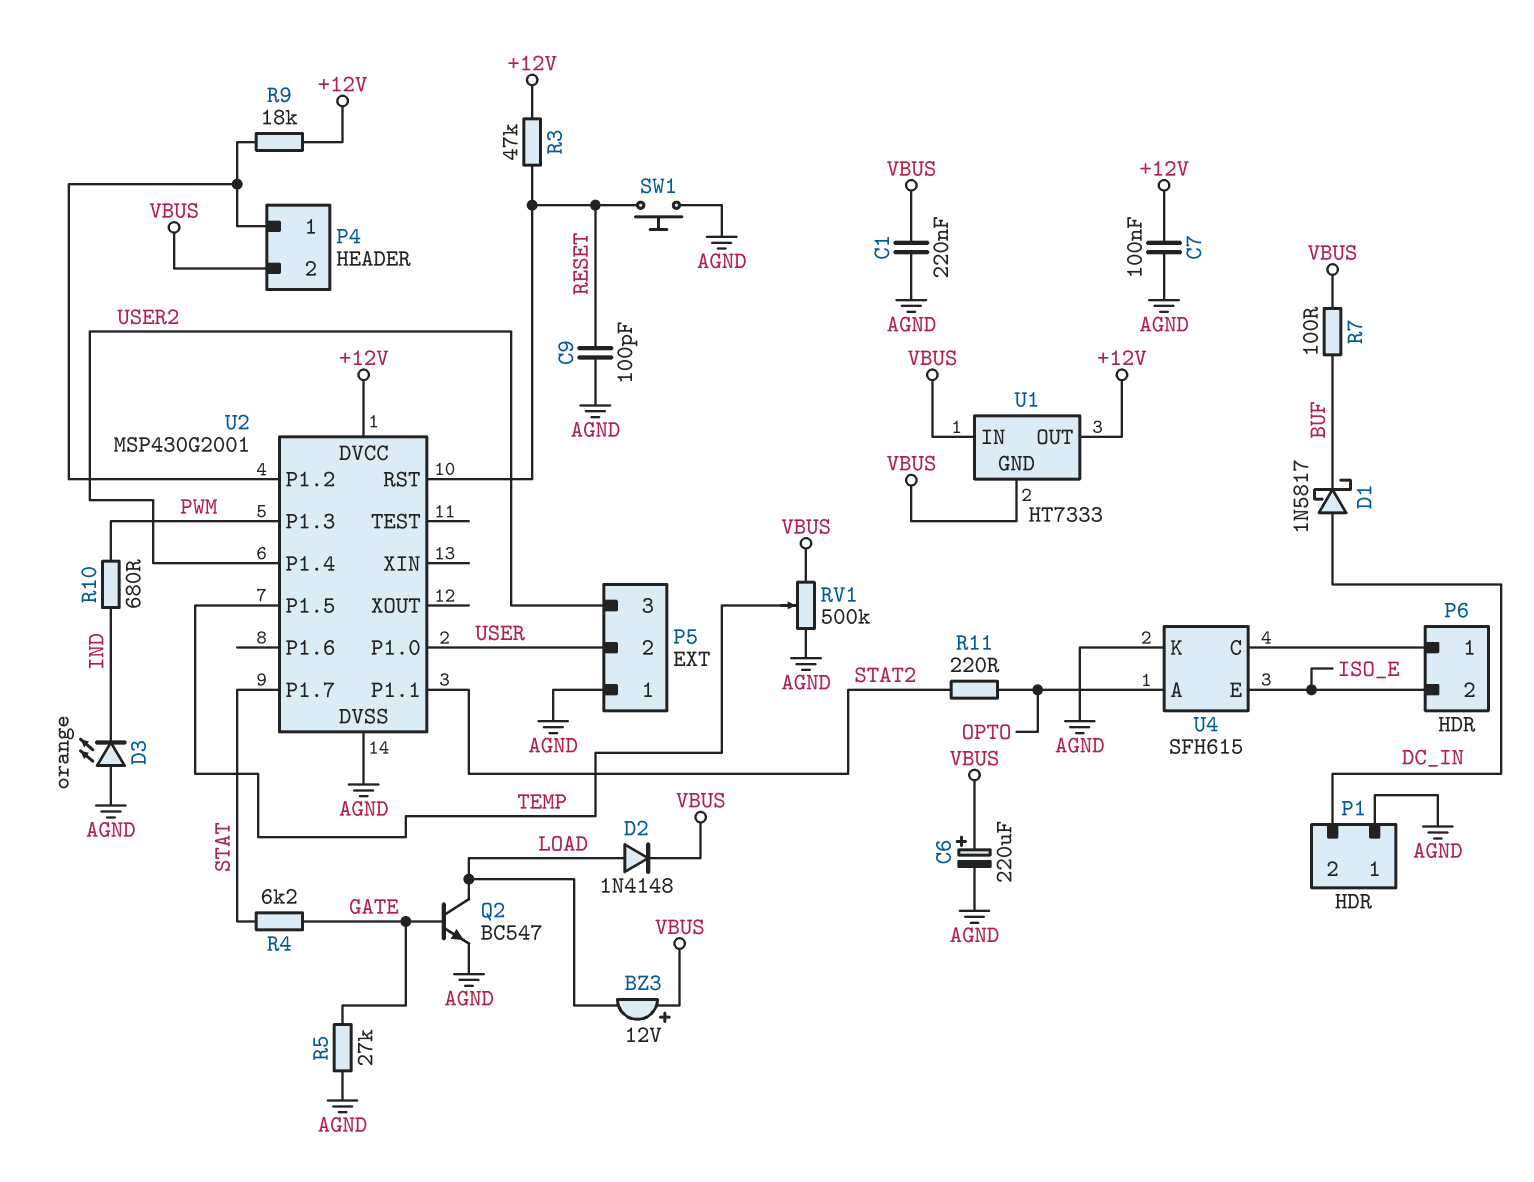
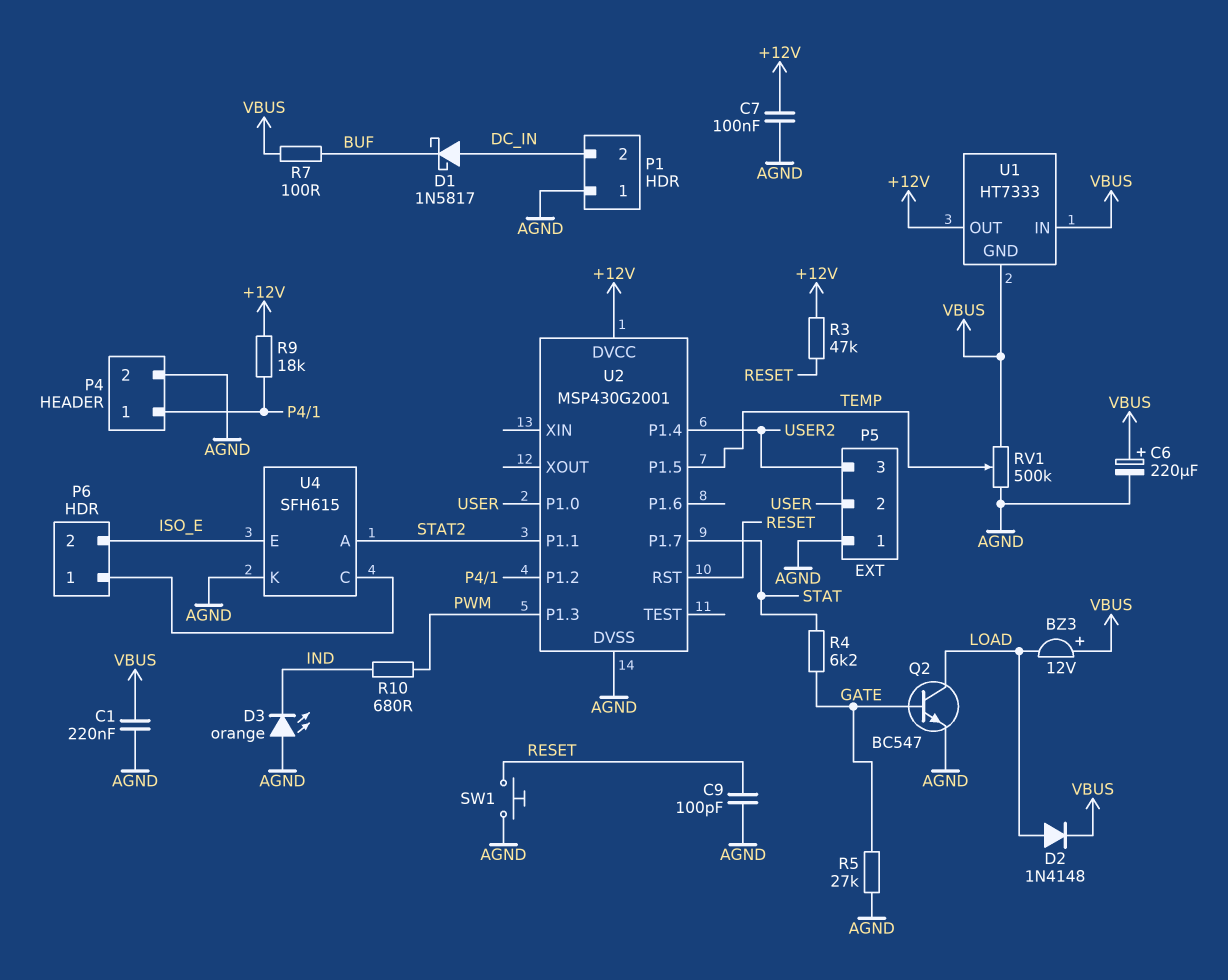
P4 pin 2: VBUS -> AGND
R11: 220 (OPTO, STAT2) -> none
U4 pin A: OPTO -> STAT2

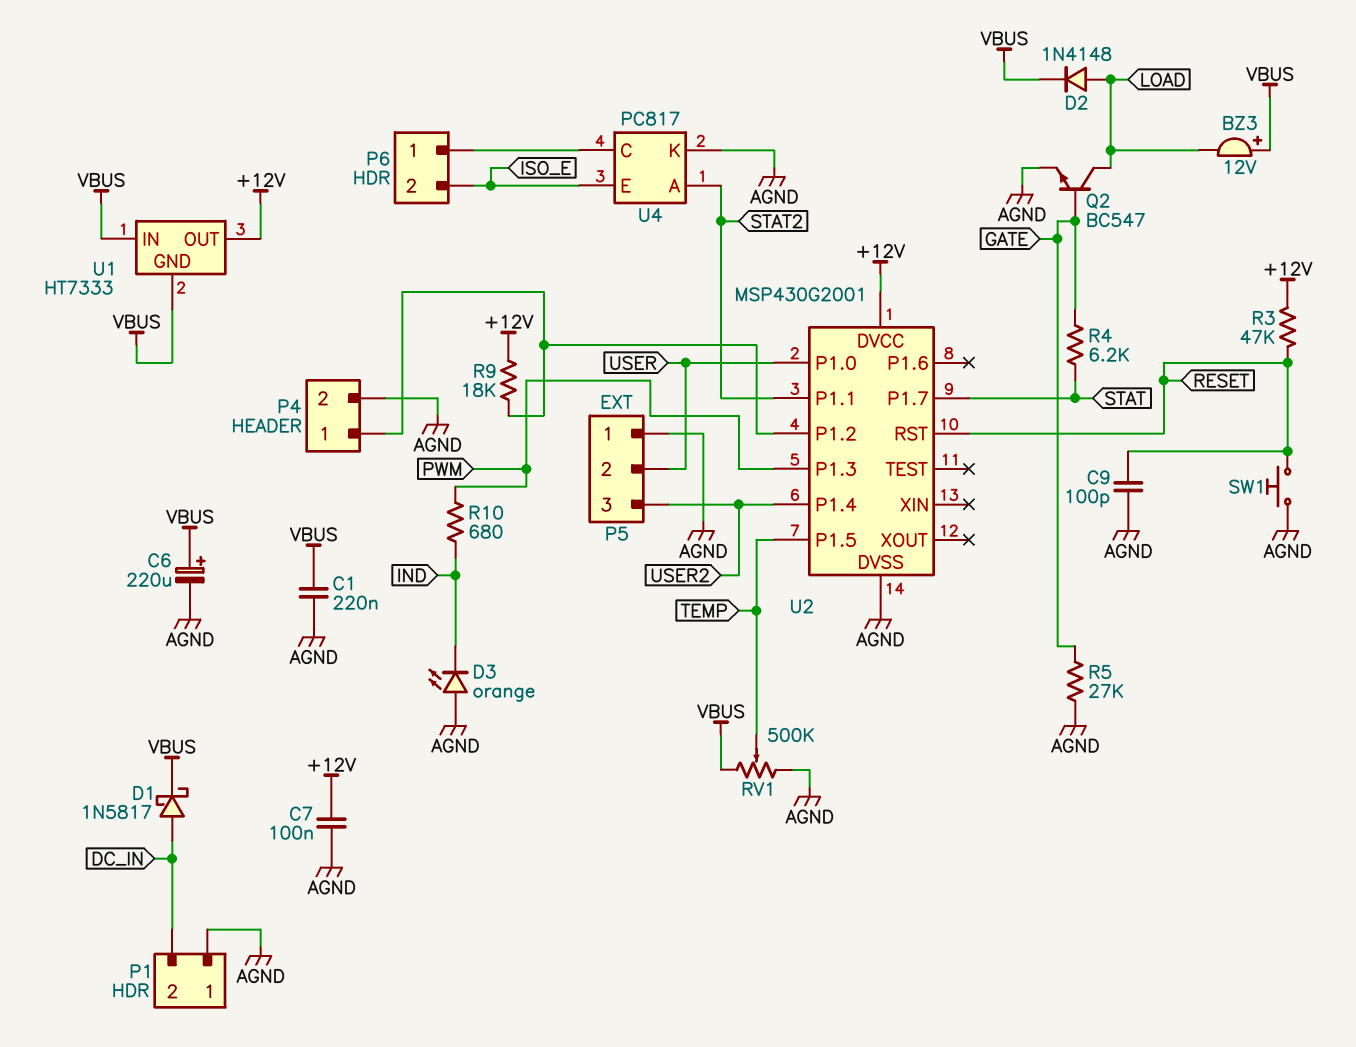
D1: schottky 1N5817 (A DC_IN, K BUF) -> schottky 1N5817 (A DC_IN, K VBUS)
R7: 100 (BUF, VBUS) -> none
U4: SFH615 -> PC817

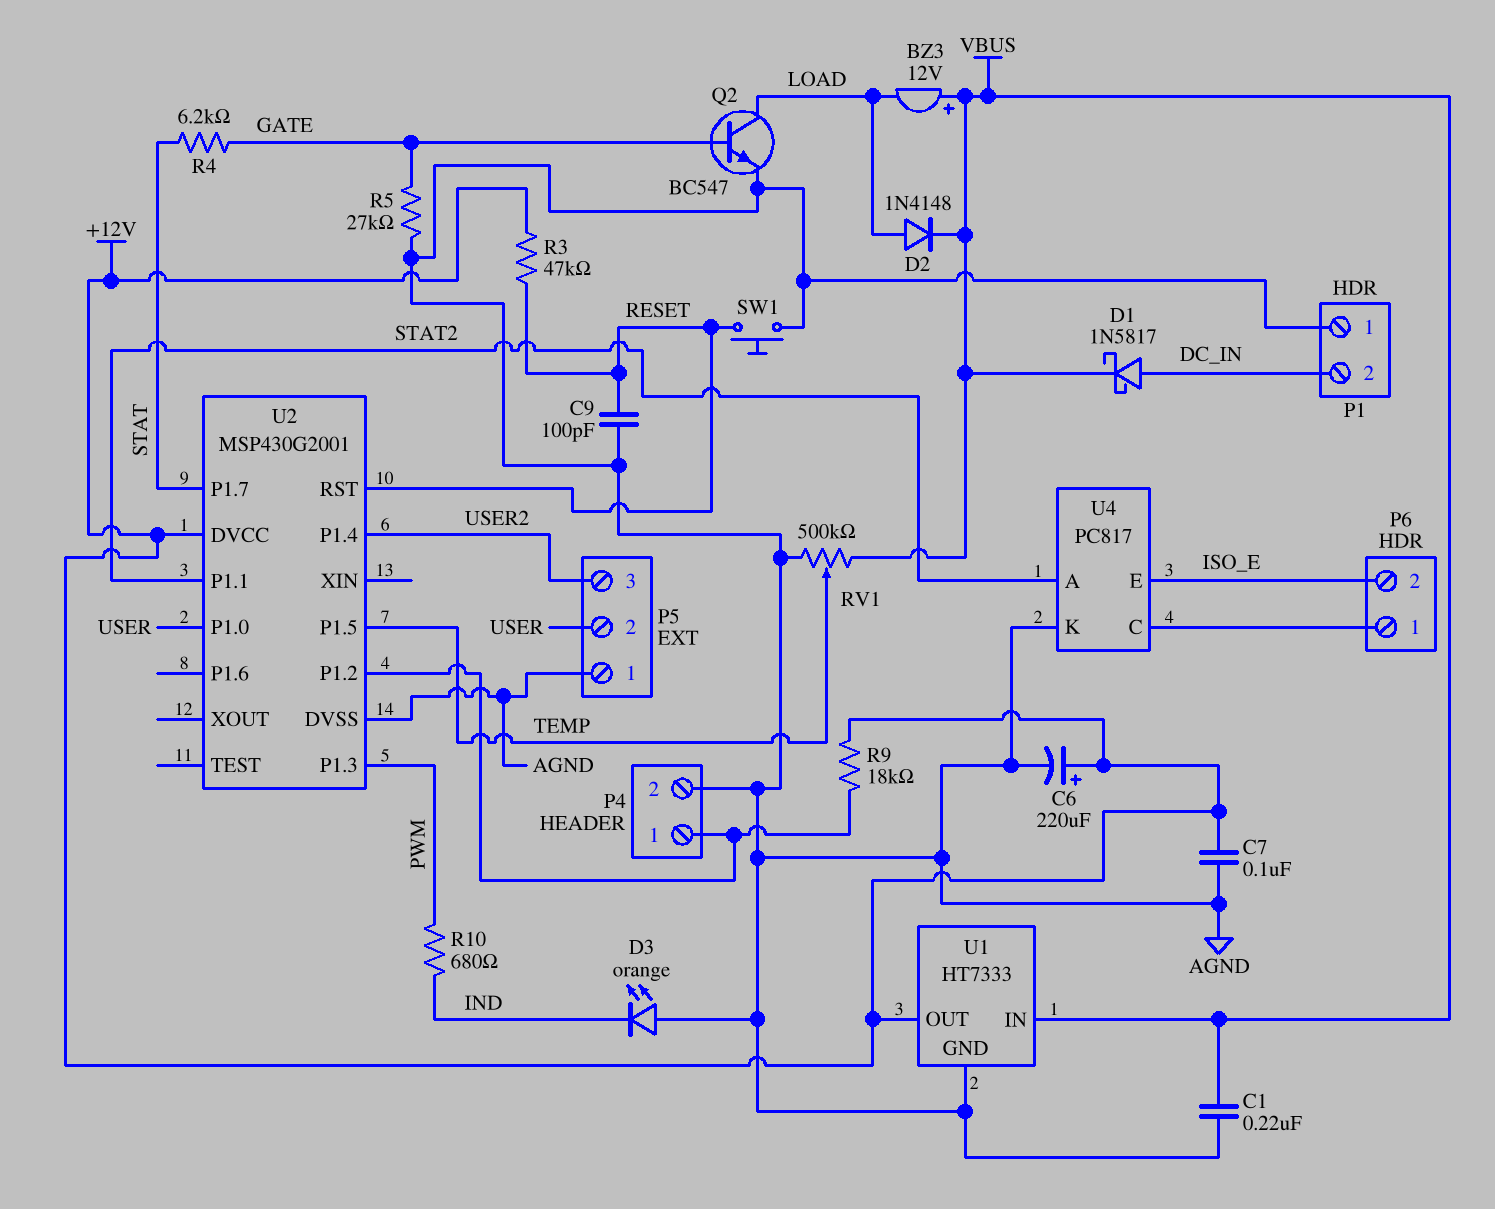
C6: 220uF (plus VBUS, minus AGND) -> 220uF (plus +12V, minus AGND)
U1 pin GND: VBUS -> AGND

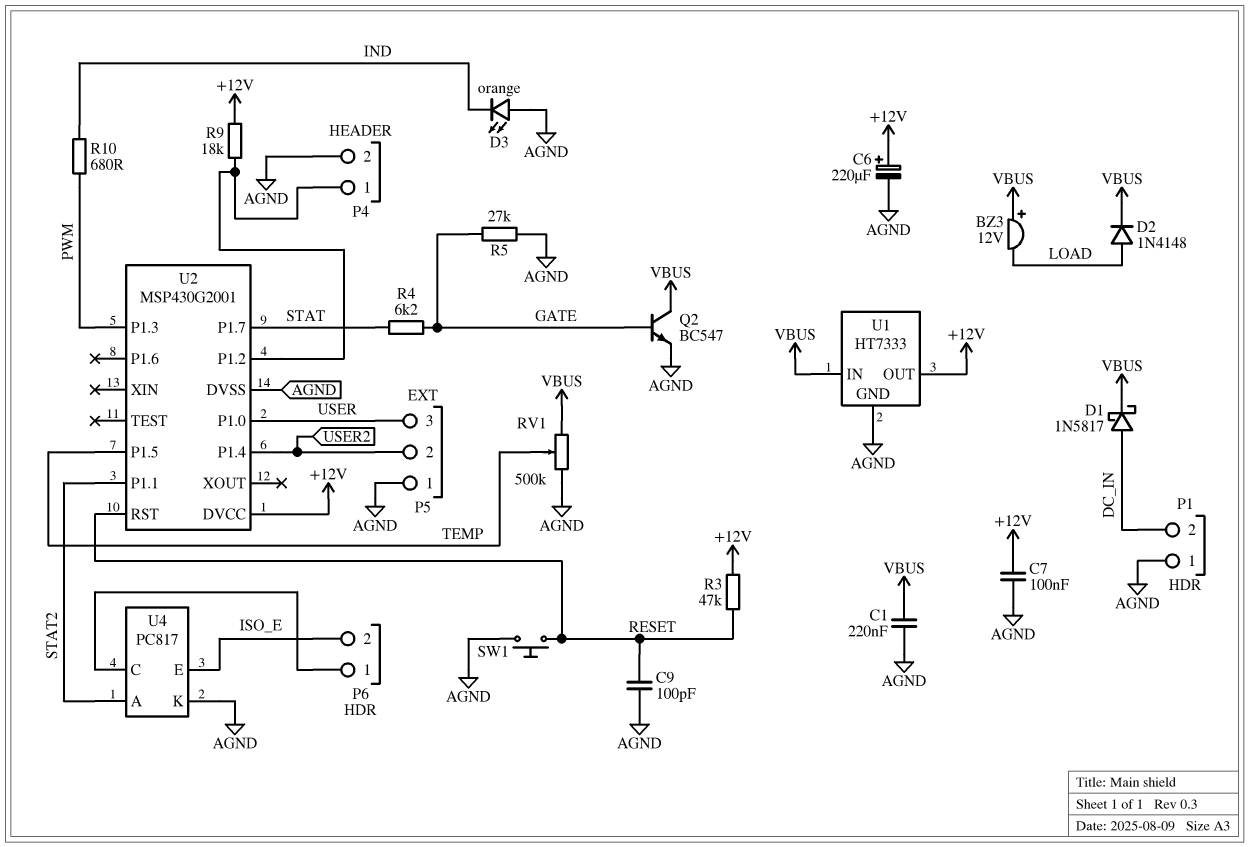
P5 pin 2: USER -> USER2
P5 pin 3: USER2 -> USER
Q2: NPN BC547 (B GATE, C LOAD, E AGND) -> NPN BC547 (B GATE, C VBUS, E AGND)

